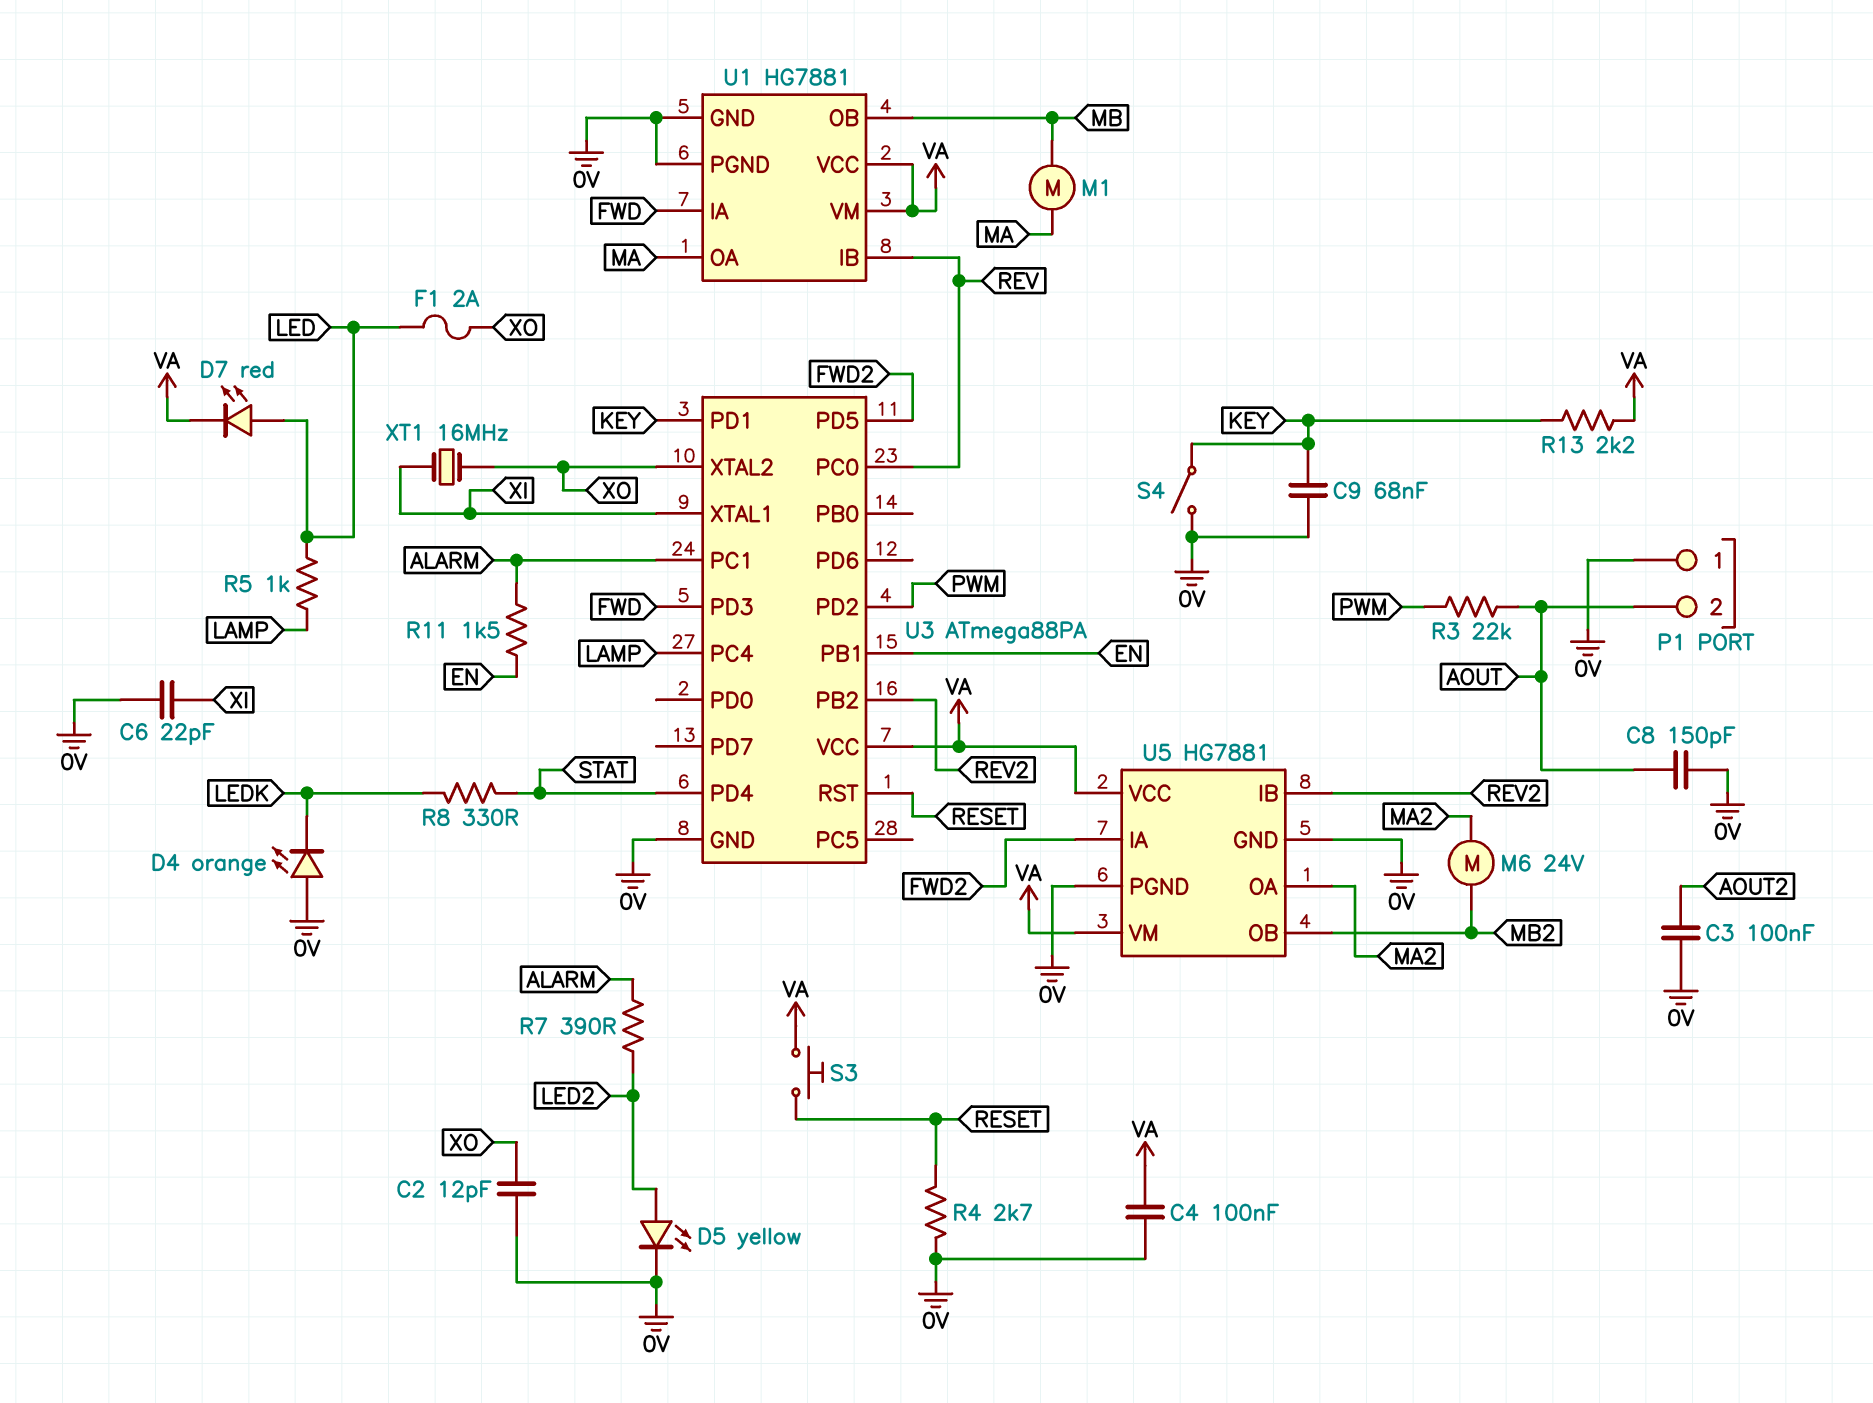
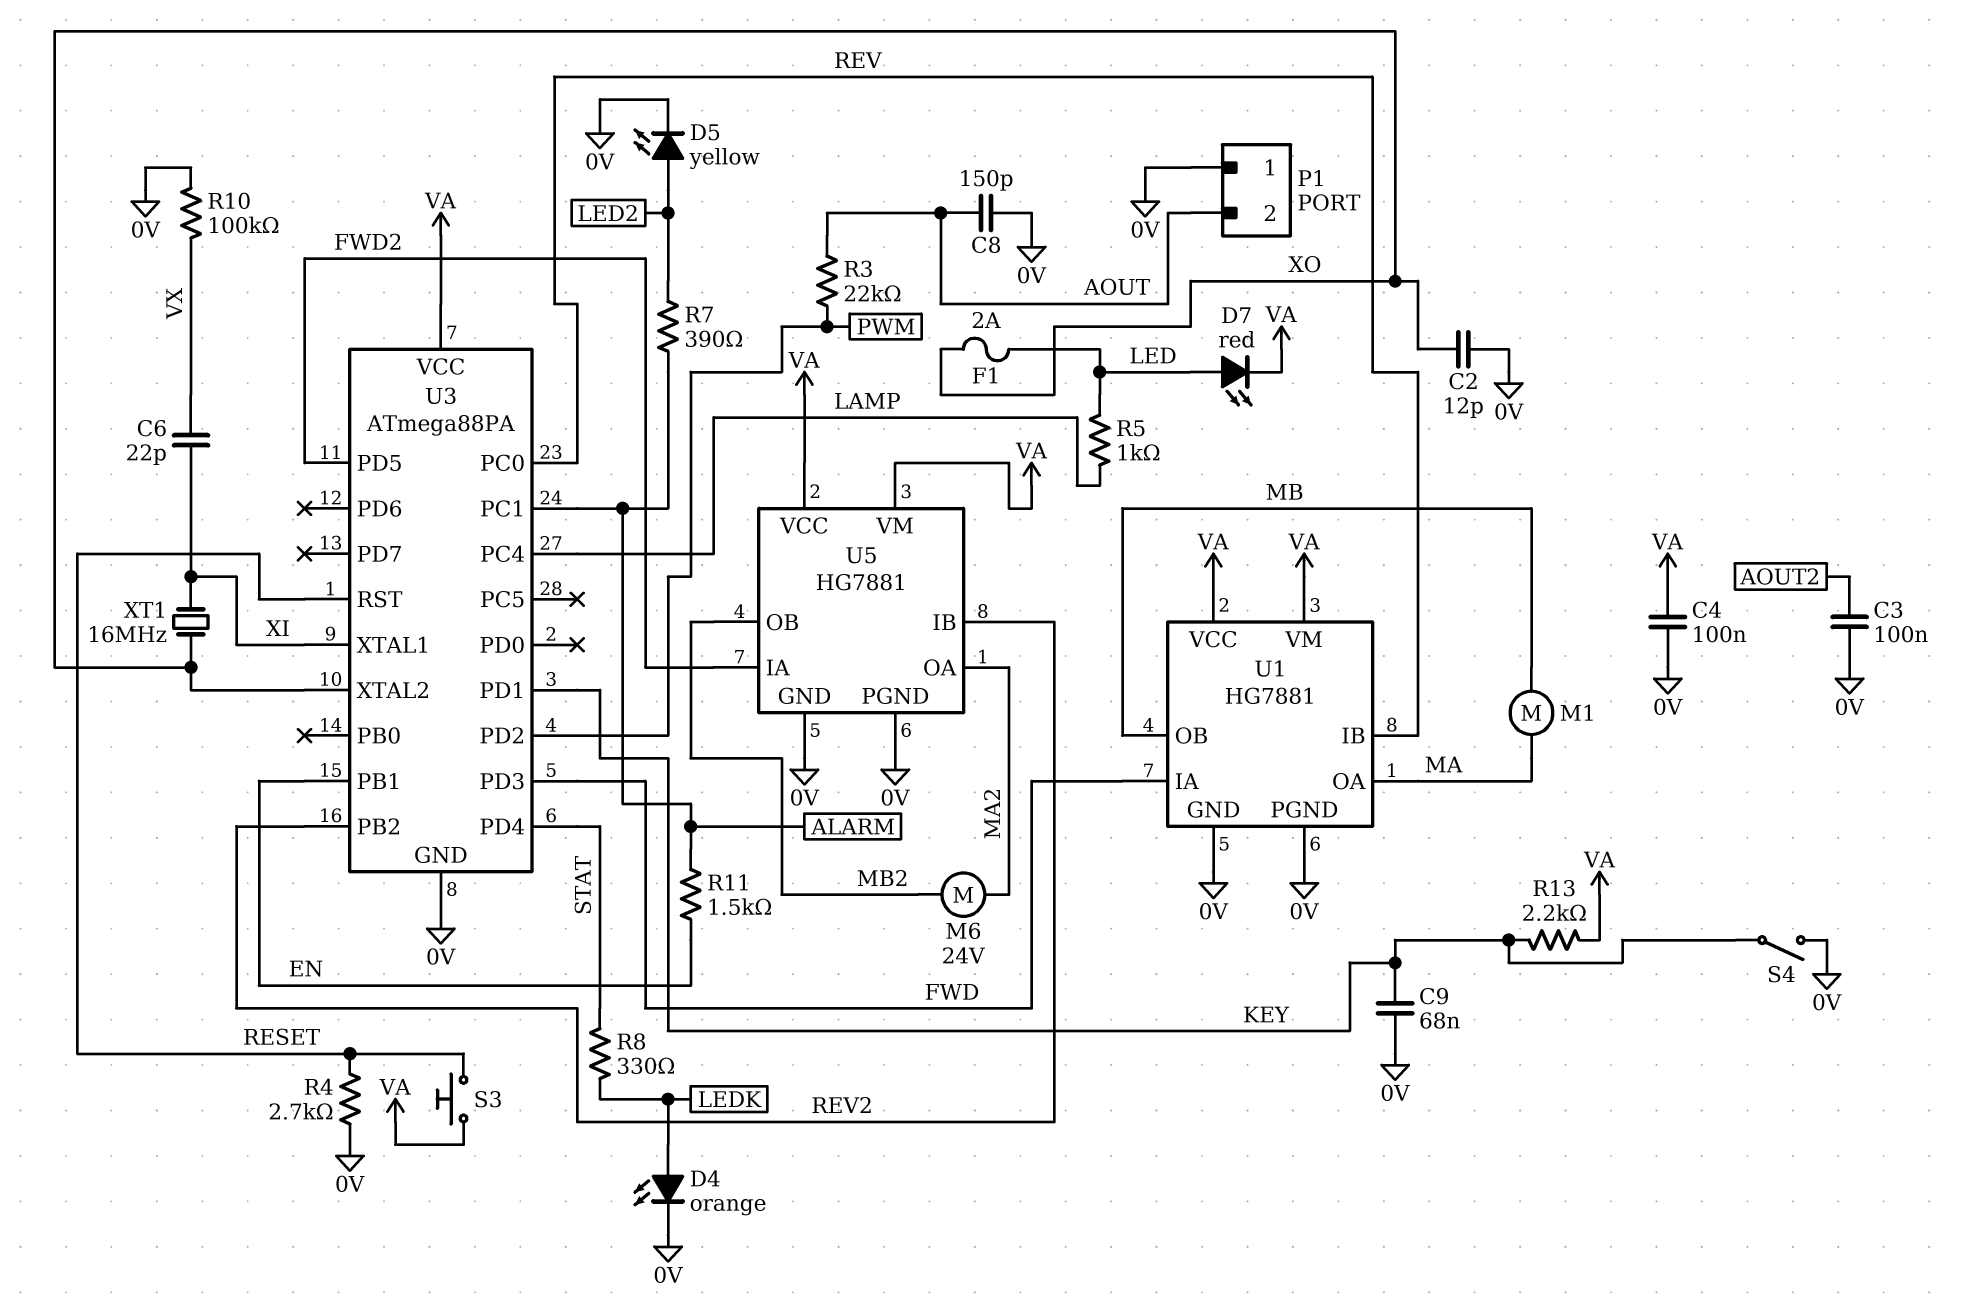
C6: 22pF (0V, XI) -> 22pF (VX, XI)
D4: LED orange (A 0V, K LEDK) -> LED orange (A LEDK, K 0V)
R10: none -> 100k (0V, VX)

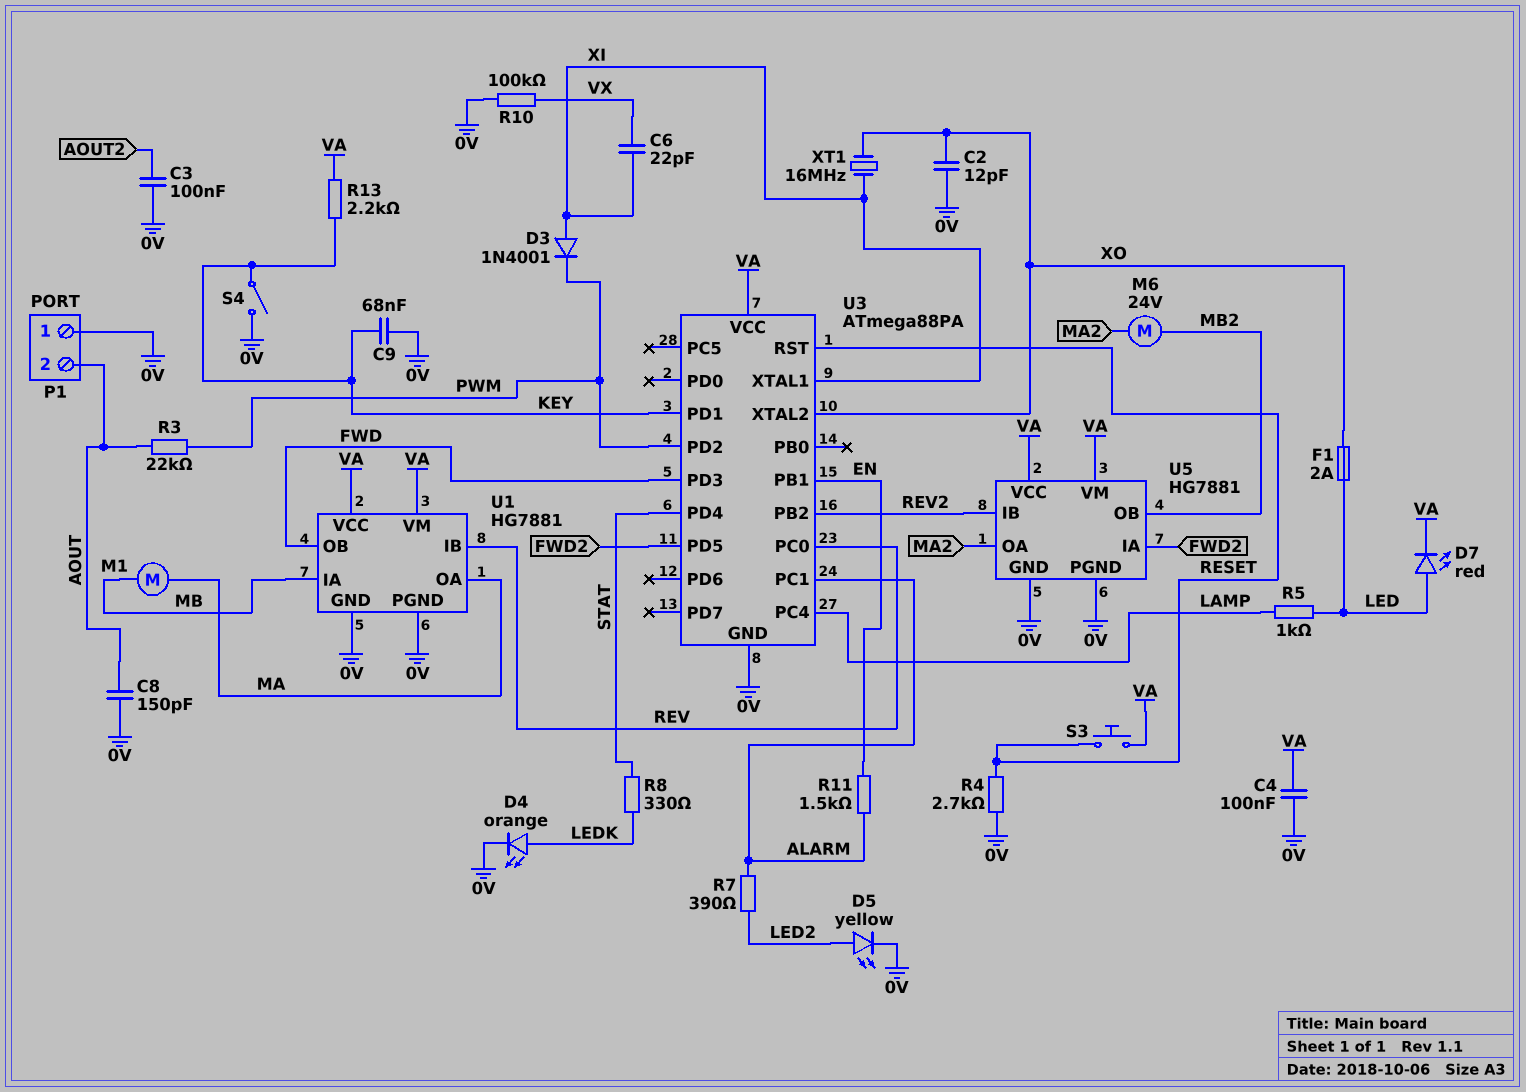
D3: none -> diode 1N4001 (A XI, K PWM)
U1 pin IA: FWD -> MB
U1 pin OB: MB -> FWD

